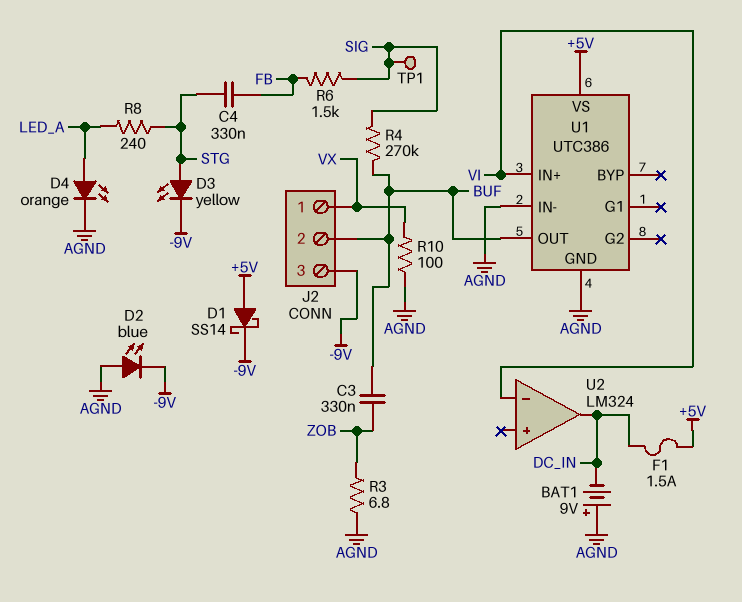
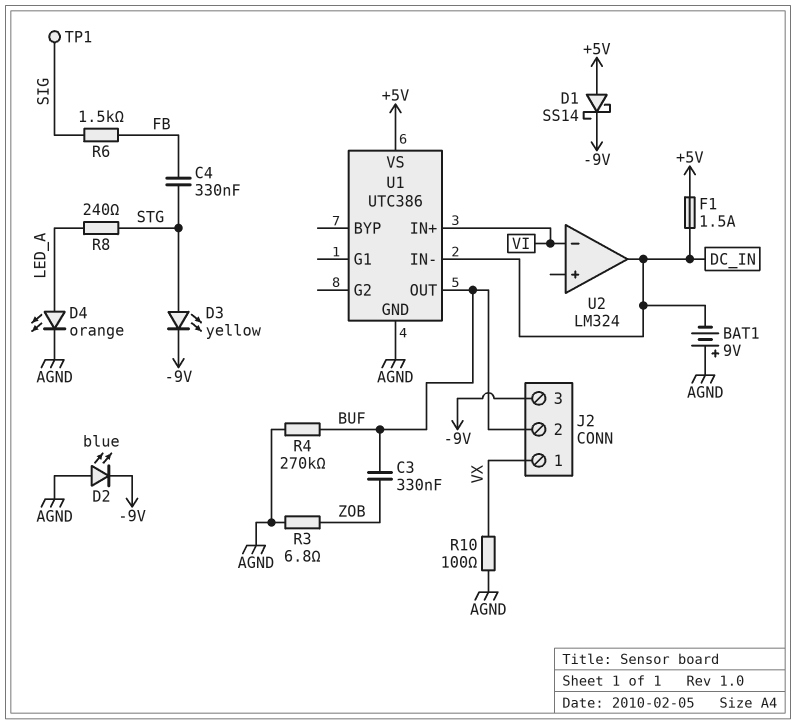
R4: 270k (BUF, SIG) -> 270k (AGND, BUF)
U1 pin IN-: AGND -> DC_IN

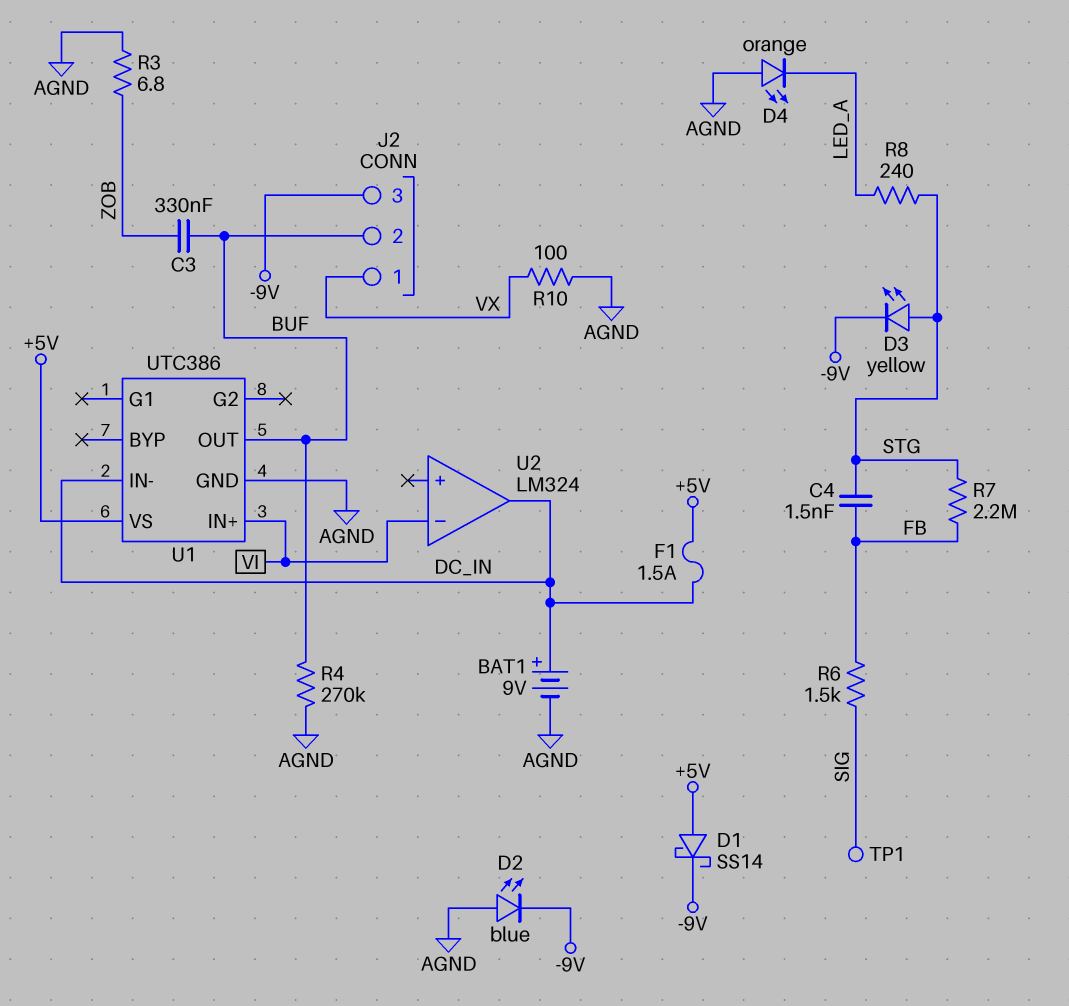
BAT1: 9V (plus AGND, minus DC_IN) -> 9V (plus DC_IN, minus AGND)
C4: 330nF (FB, STG) -> 1.5nF (FB, STG)
D4: LED orange (A LED_A, K AGND) -> LED orange (A AGND, K LED_A)
R7: none -> 2.2M (FB, STG)

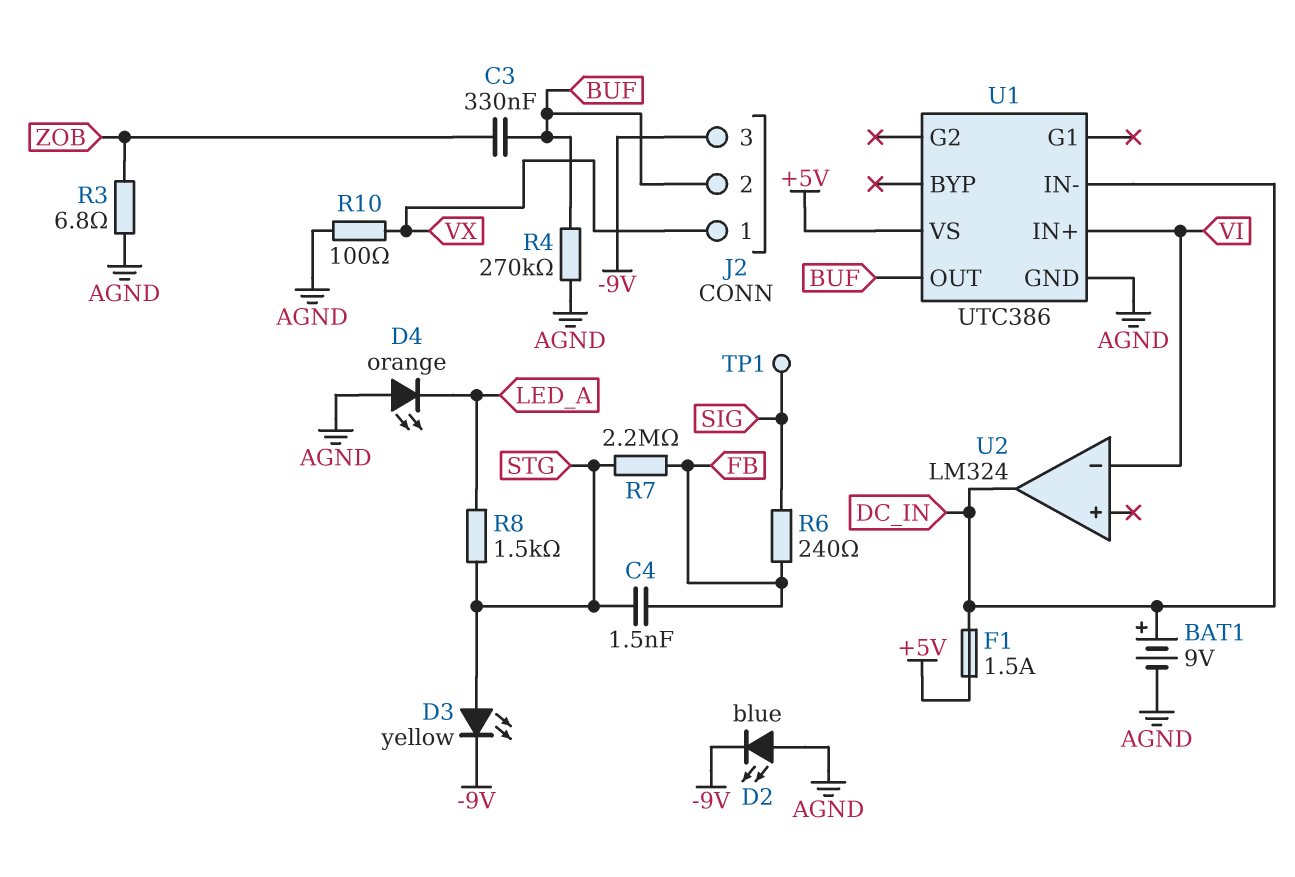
D1: schottky SS14 (A +5V, K -9V) -> none
R6: 1.5k (FB, SIG) -> 240 (FB, SIG)
R8: 240 (LED_A, STG) -> 1.5k (LED_A, STG)

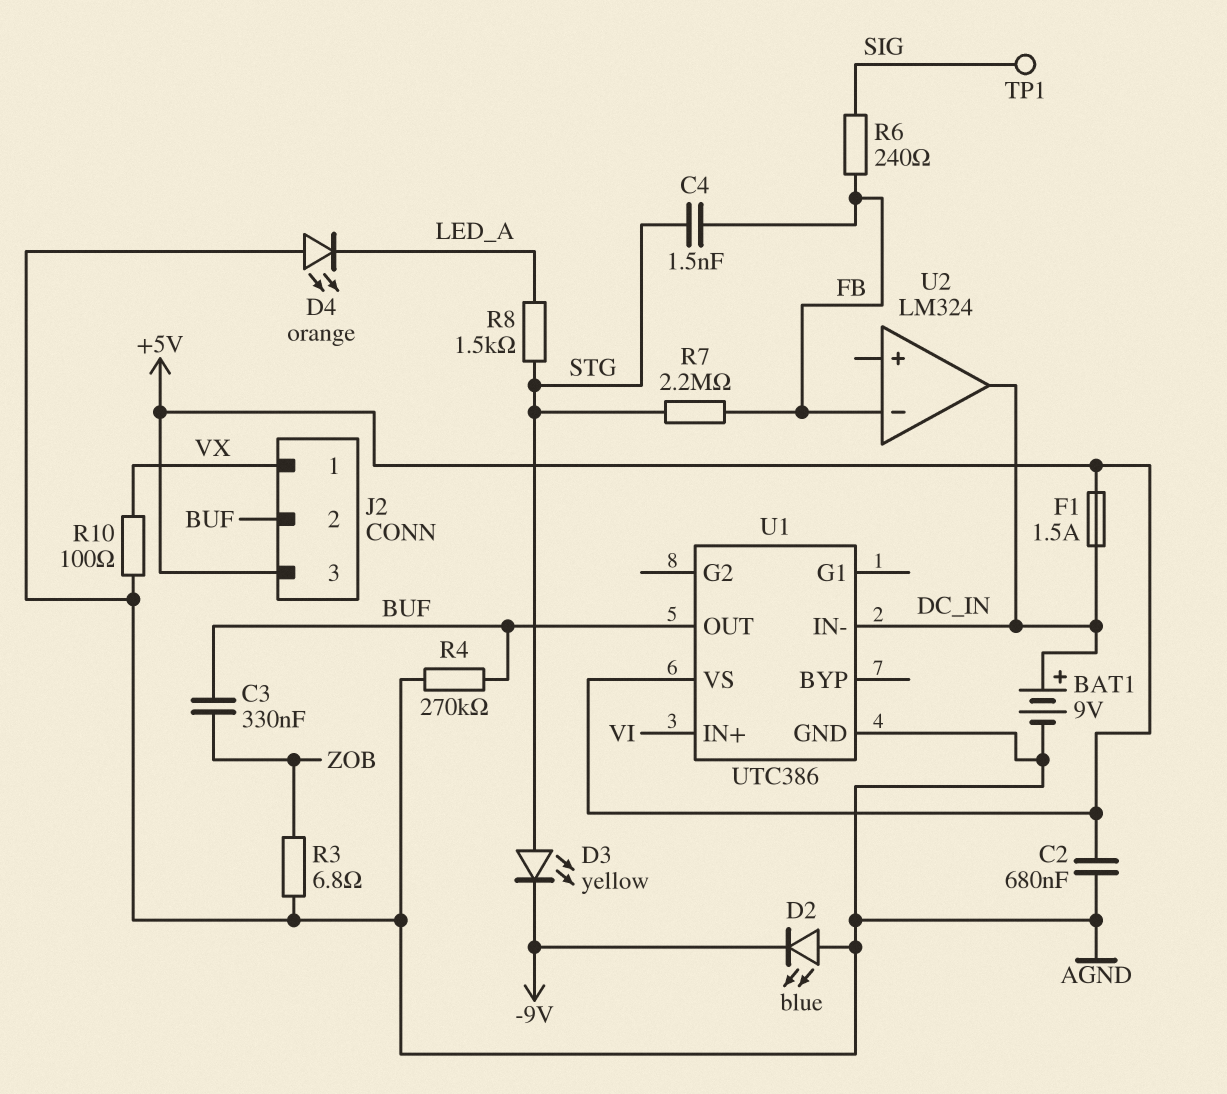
C2: none -> 680nF (+5V, AGND)
J2 pin 3: -9V -> +5V
U2 pin in-: VI -> FB

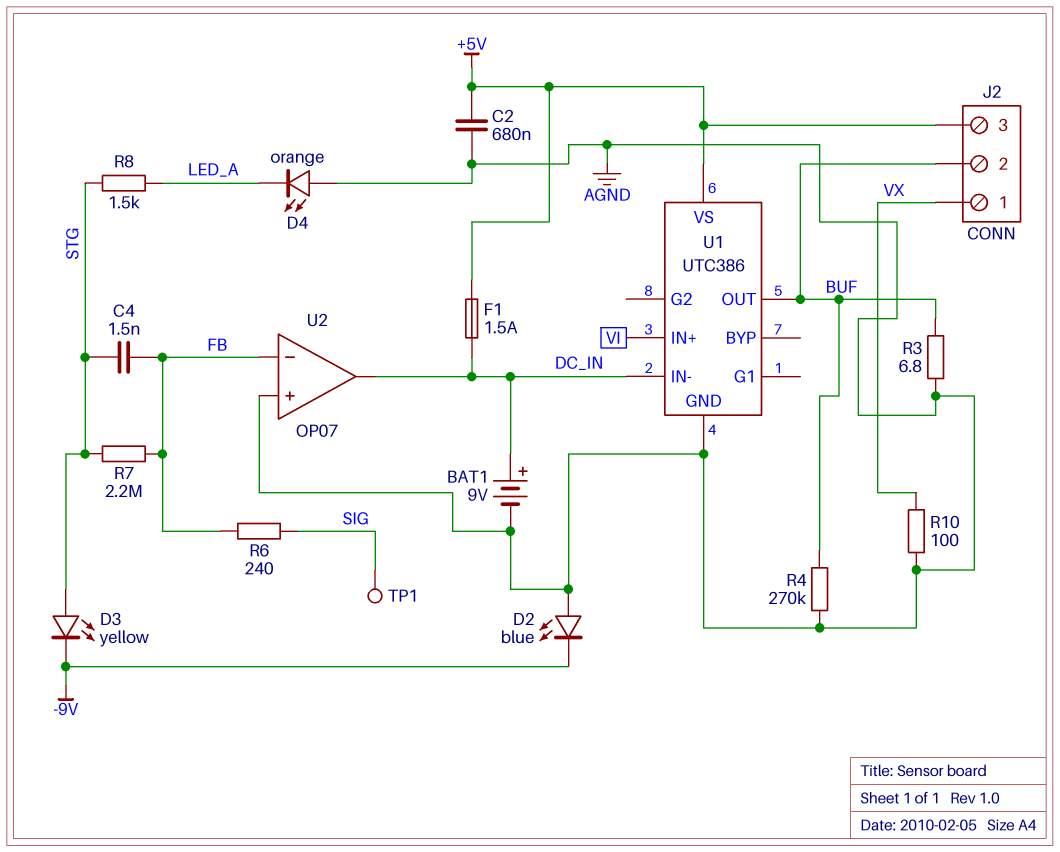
C3: 330nF (BUF, ZOB) -> none
R3: 6.8 (AGND, ZOB) -> 6.8 (AGND, BUF)
U2: LM324 -> OP07
U2 pin in+: none -> AGND

